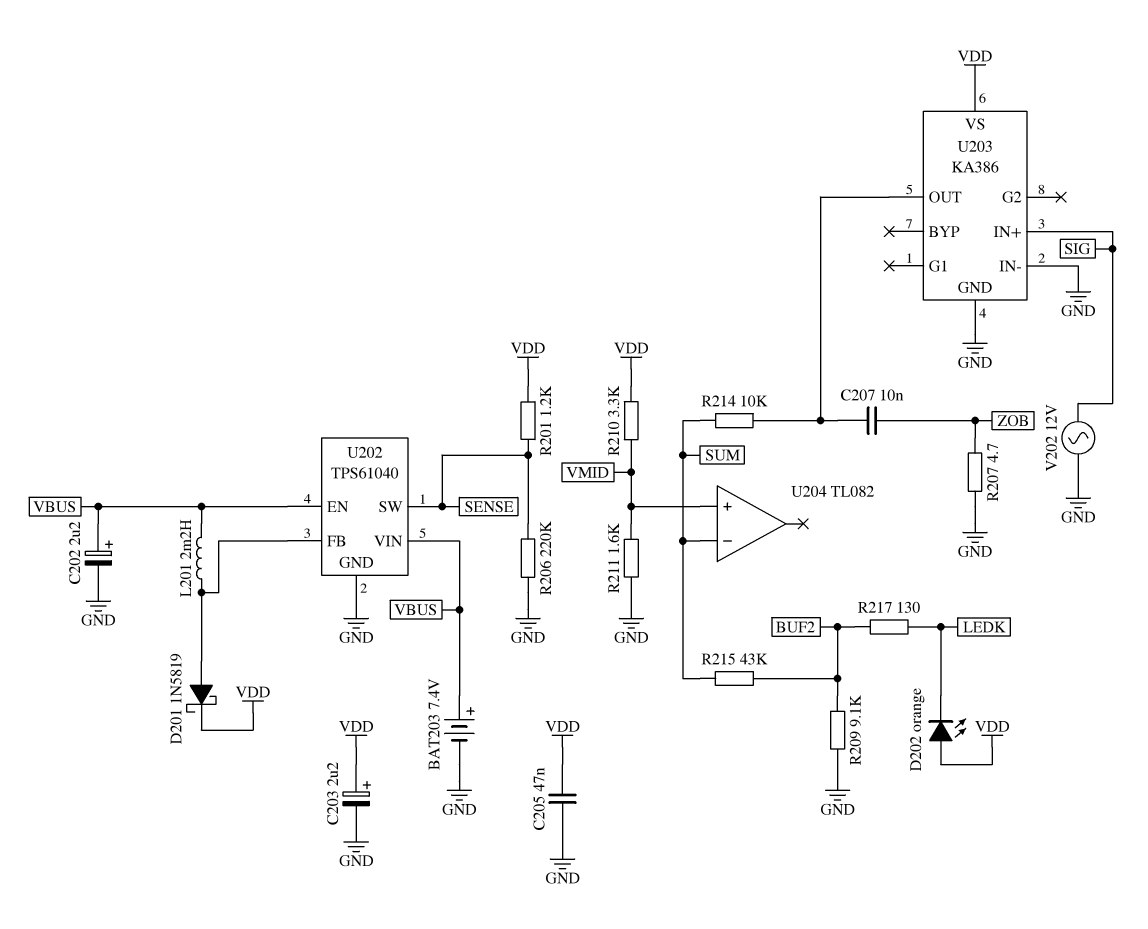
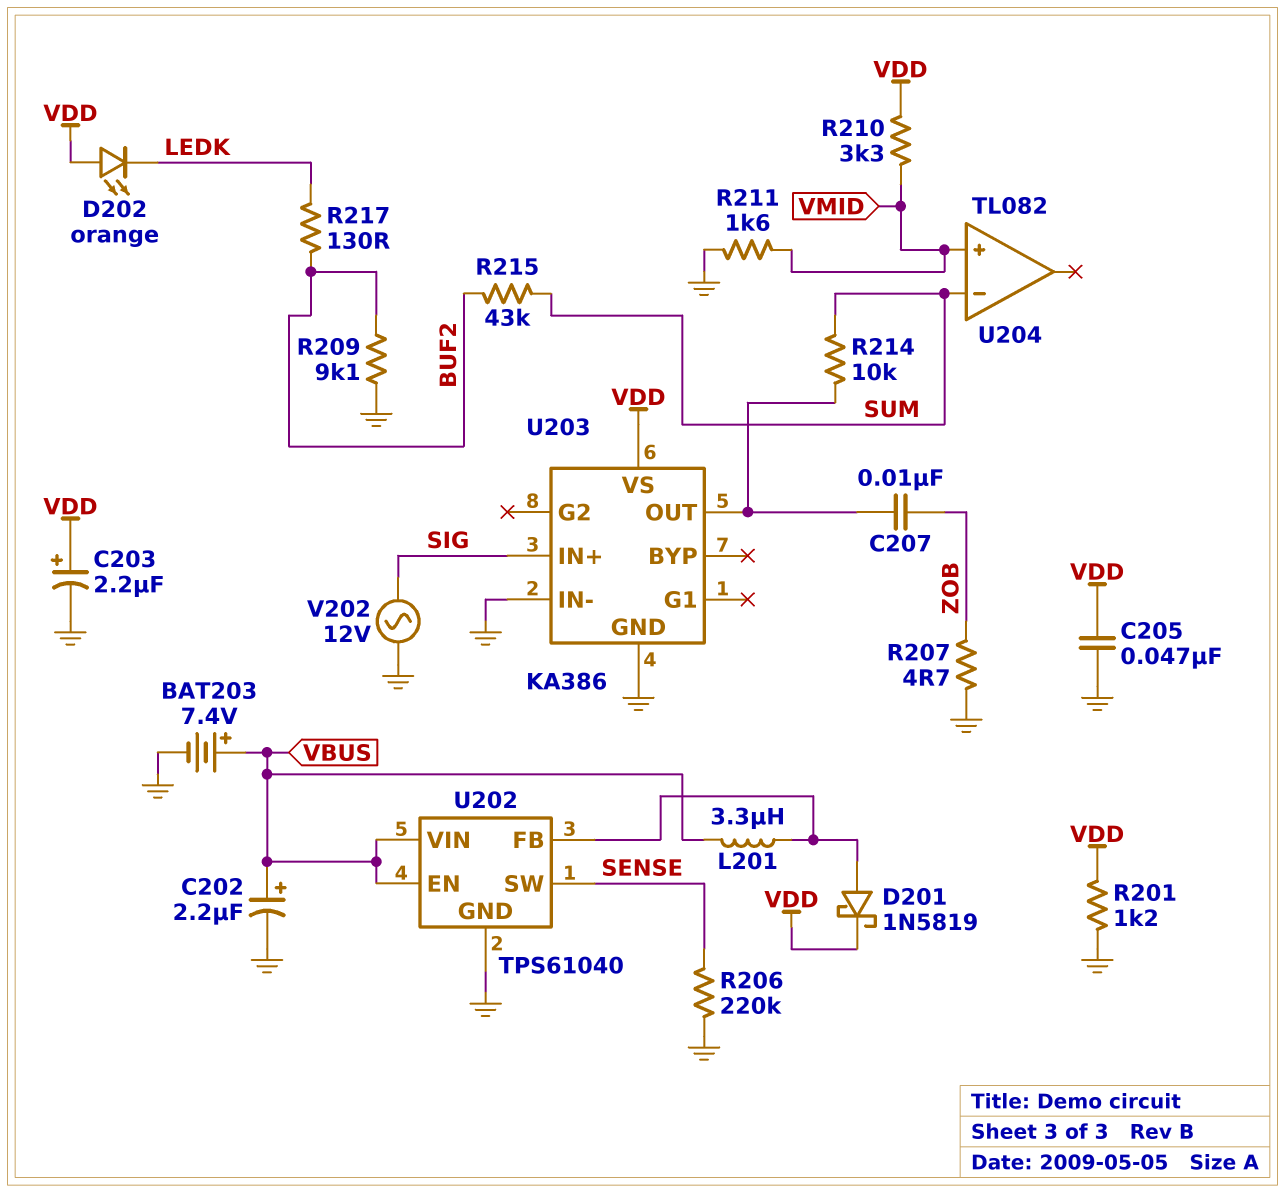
L201: 2.2mH (U202/FB, VBUS) -> 3.3uH (U202/FB, VBUS)
R201: 1.2k (SENSE, VDD) -> 1.2k (GND, VDD)

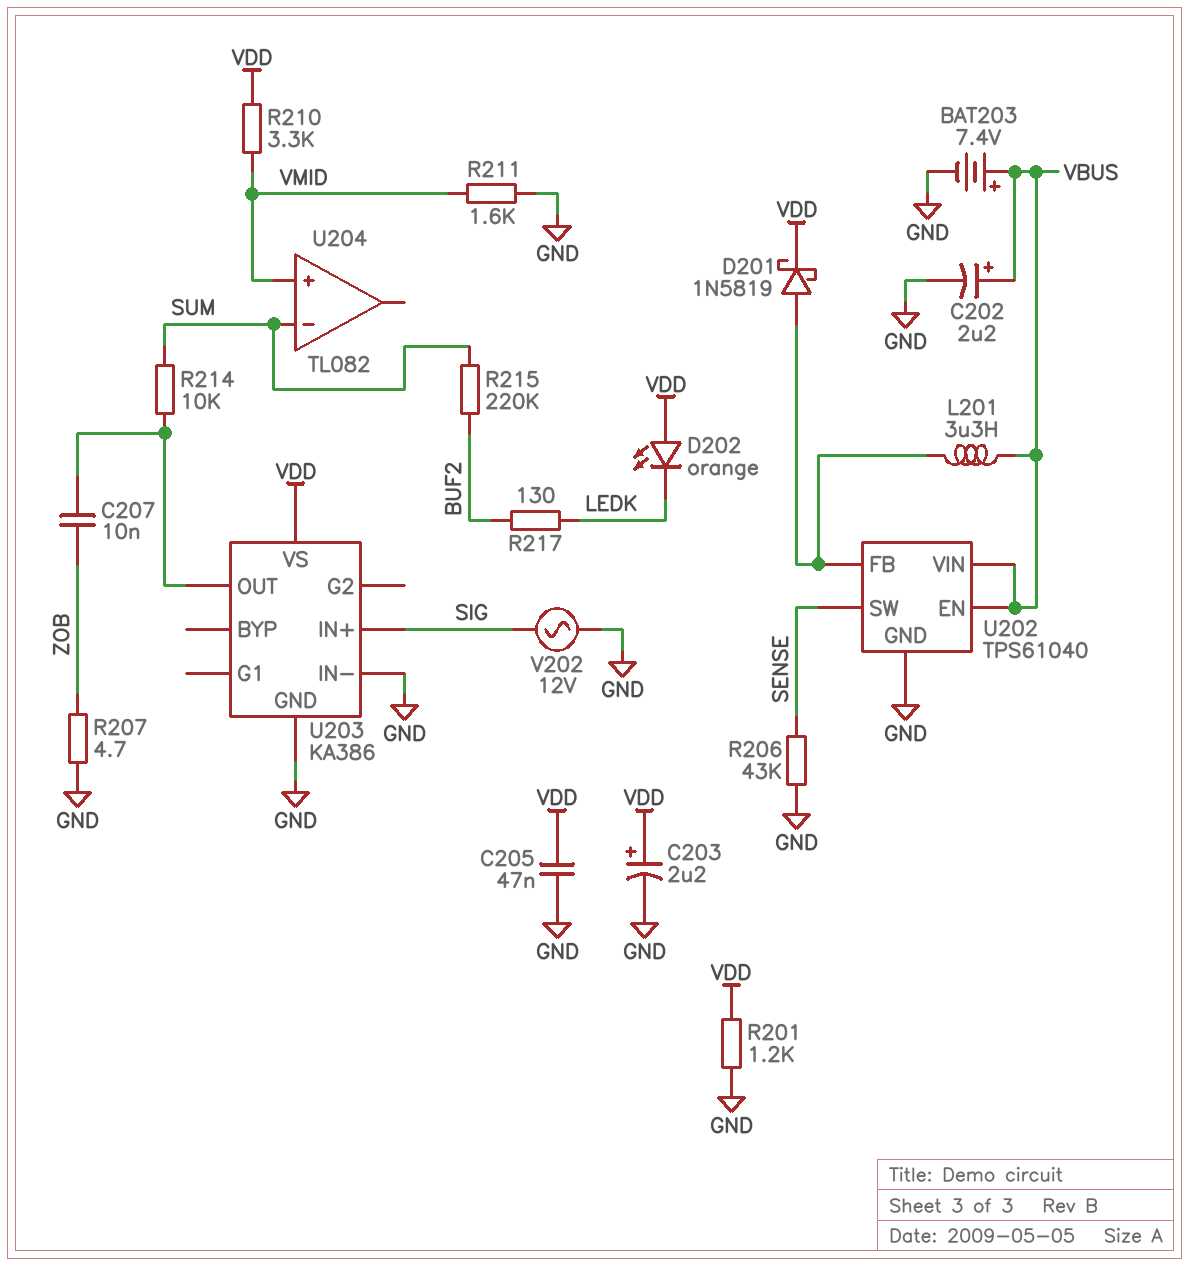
R206: 220k (GND, SENSE) -> 43k (GND, SENSE)
R209: 9.1k (BUF2, GND) -> none
R215: 43k (BUF2, SUM) -> 220k (BUF2, SUM)

